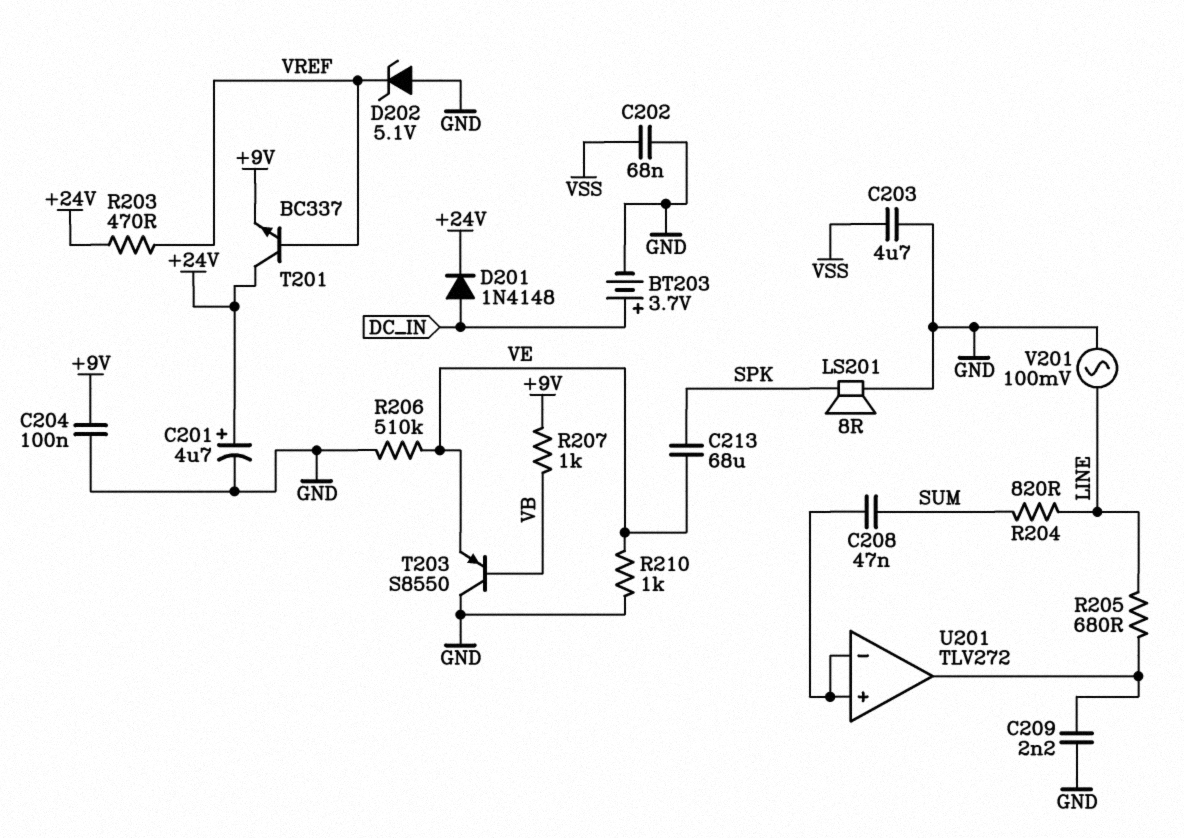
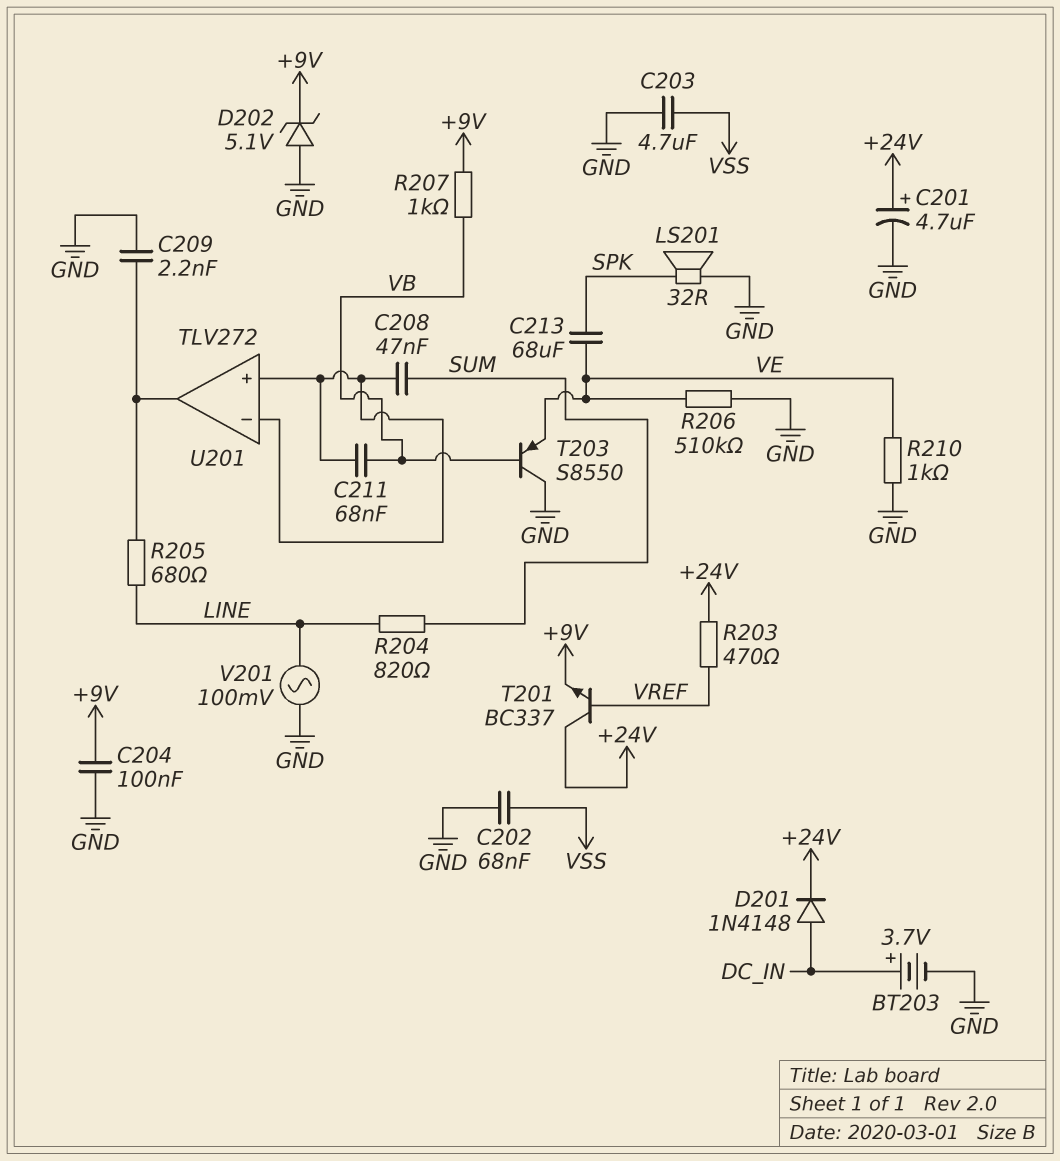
C211: none -> 68nF (U201/in+, VB)
D202: zener 5.1V (A GND, K VREF) -> zener 5.1V (A GND, K +9V)
LS201: speaker 8R (GND, SPK) -> speaker 32R (GND, SPK)

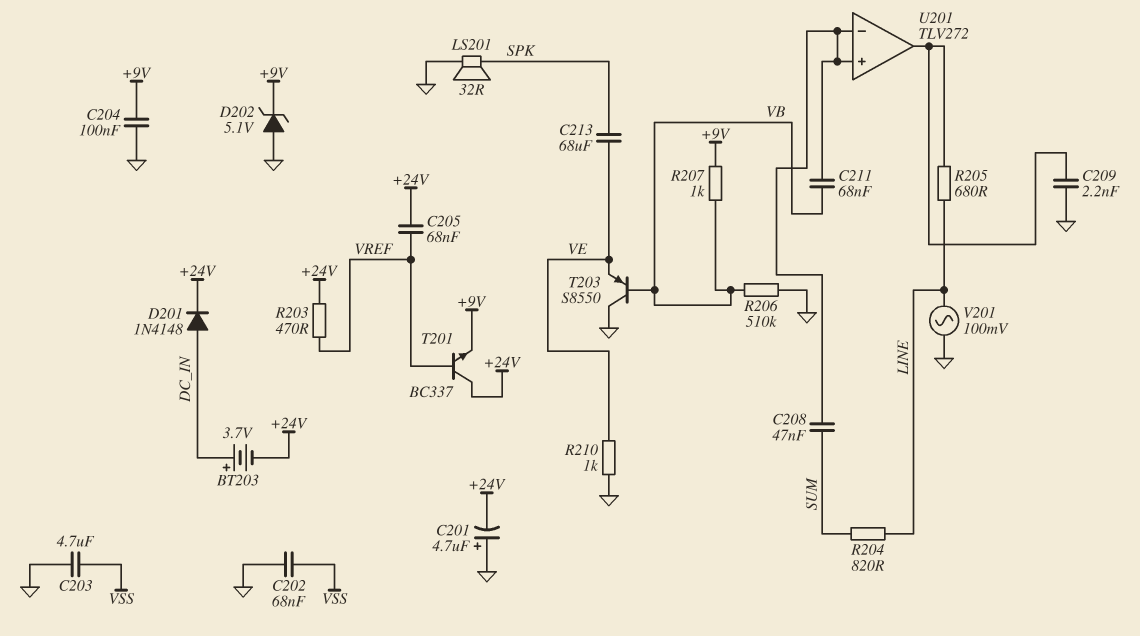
BT203: 3.7V (plus DC_IN, minus GND) -> 3.7V (plus DC_IN, minus +24V)
C201: 4.7uF (plus +24V, minus GND) -> 4.7uF (plus GND, minus +24V)
C205: none -> 68nF (+24V, VREF)
R206: 510k (GND, VE) -> 510k (GND, VB)

